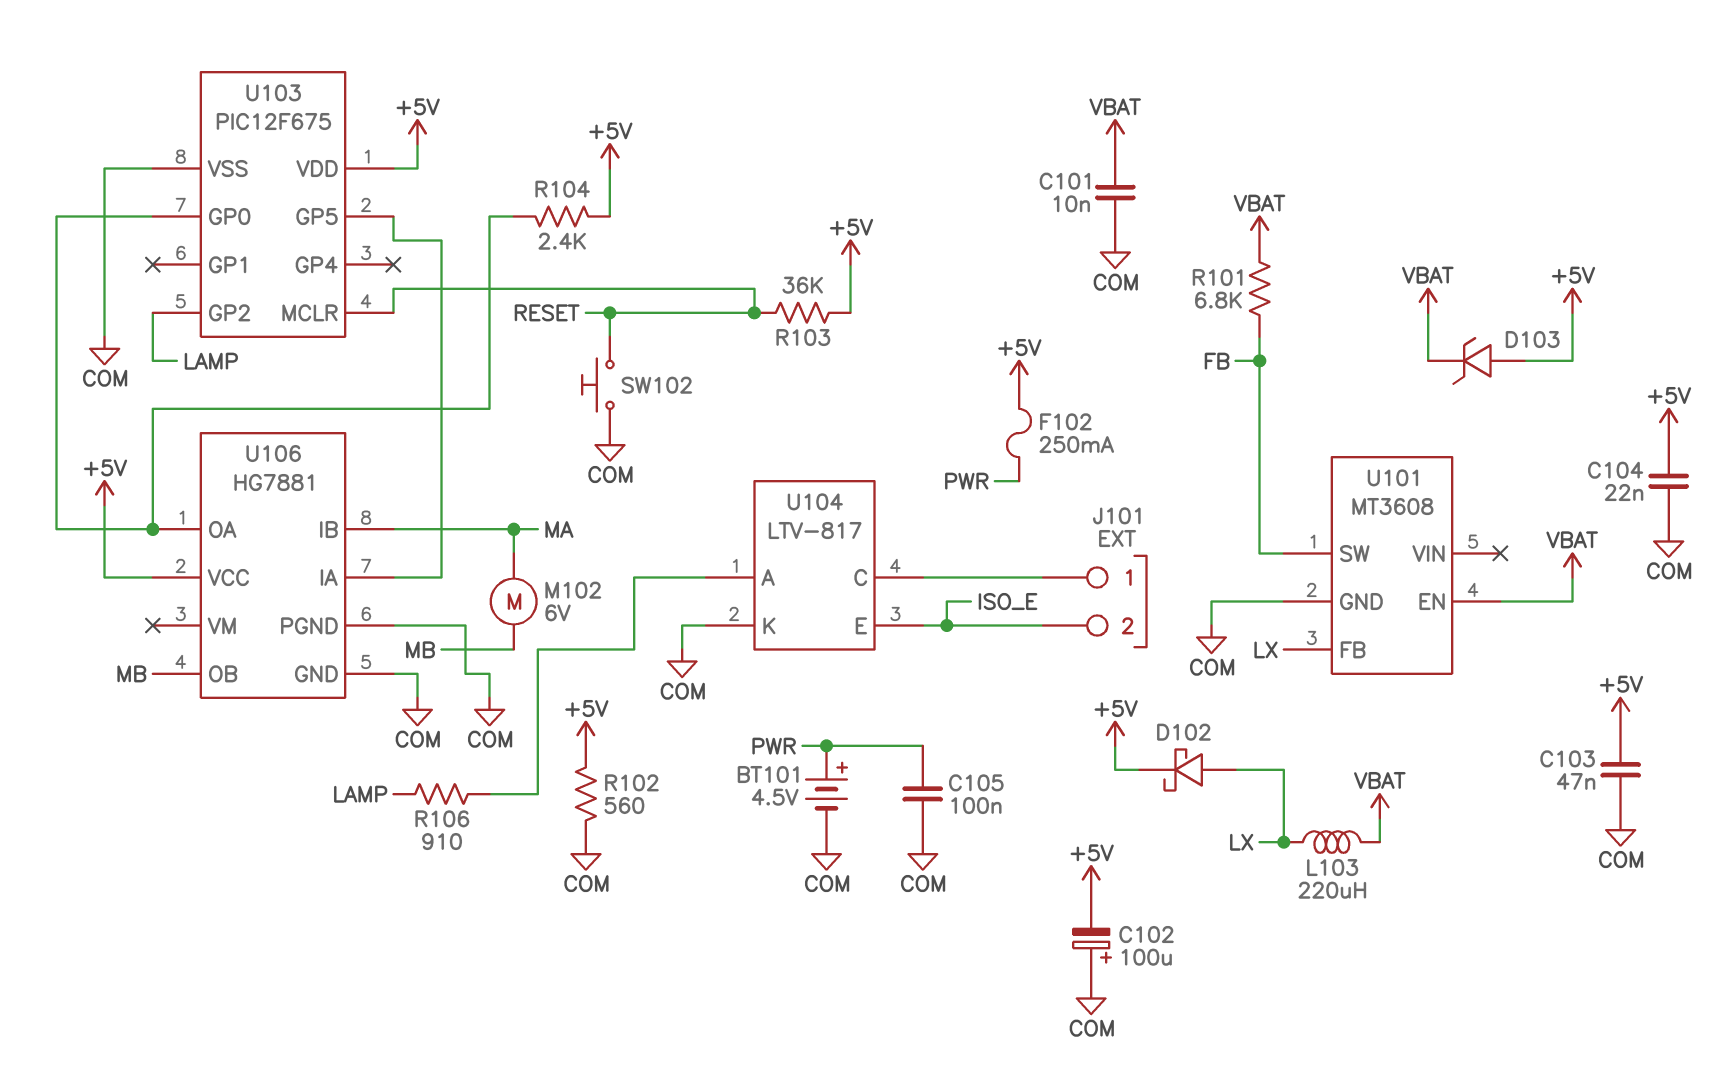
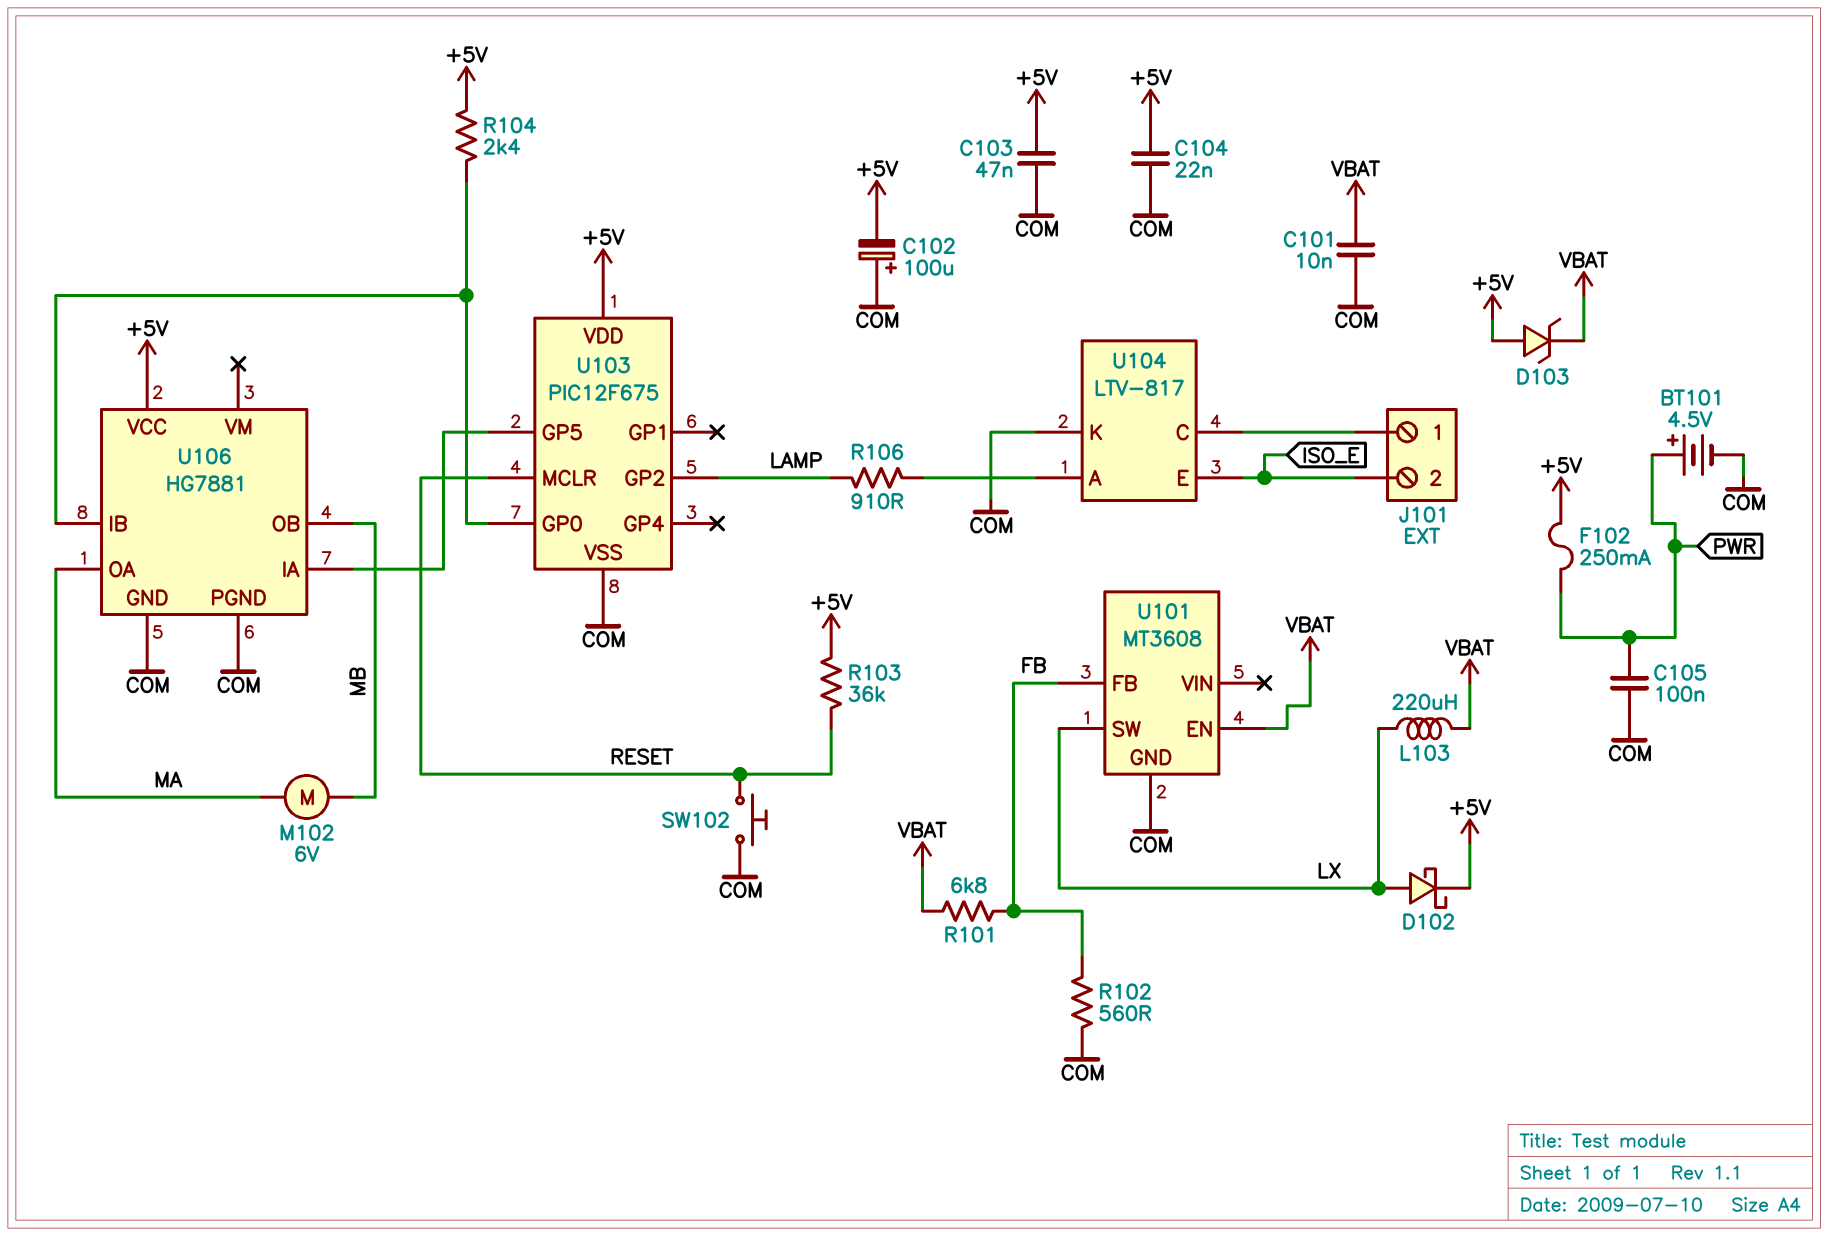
R102: 560 (+5V, COM) -> 560 (COM, FB)
U101 pin FB: LX -> FB
U101 pin SW: FB -> LX
U106 pin IB: MA -> U103/GP0
U106 pin OA: U103/GP0 -> MA

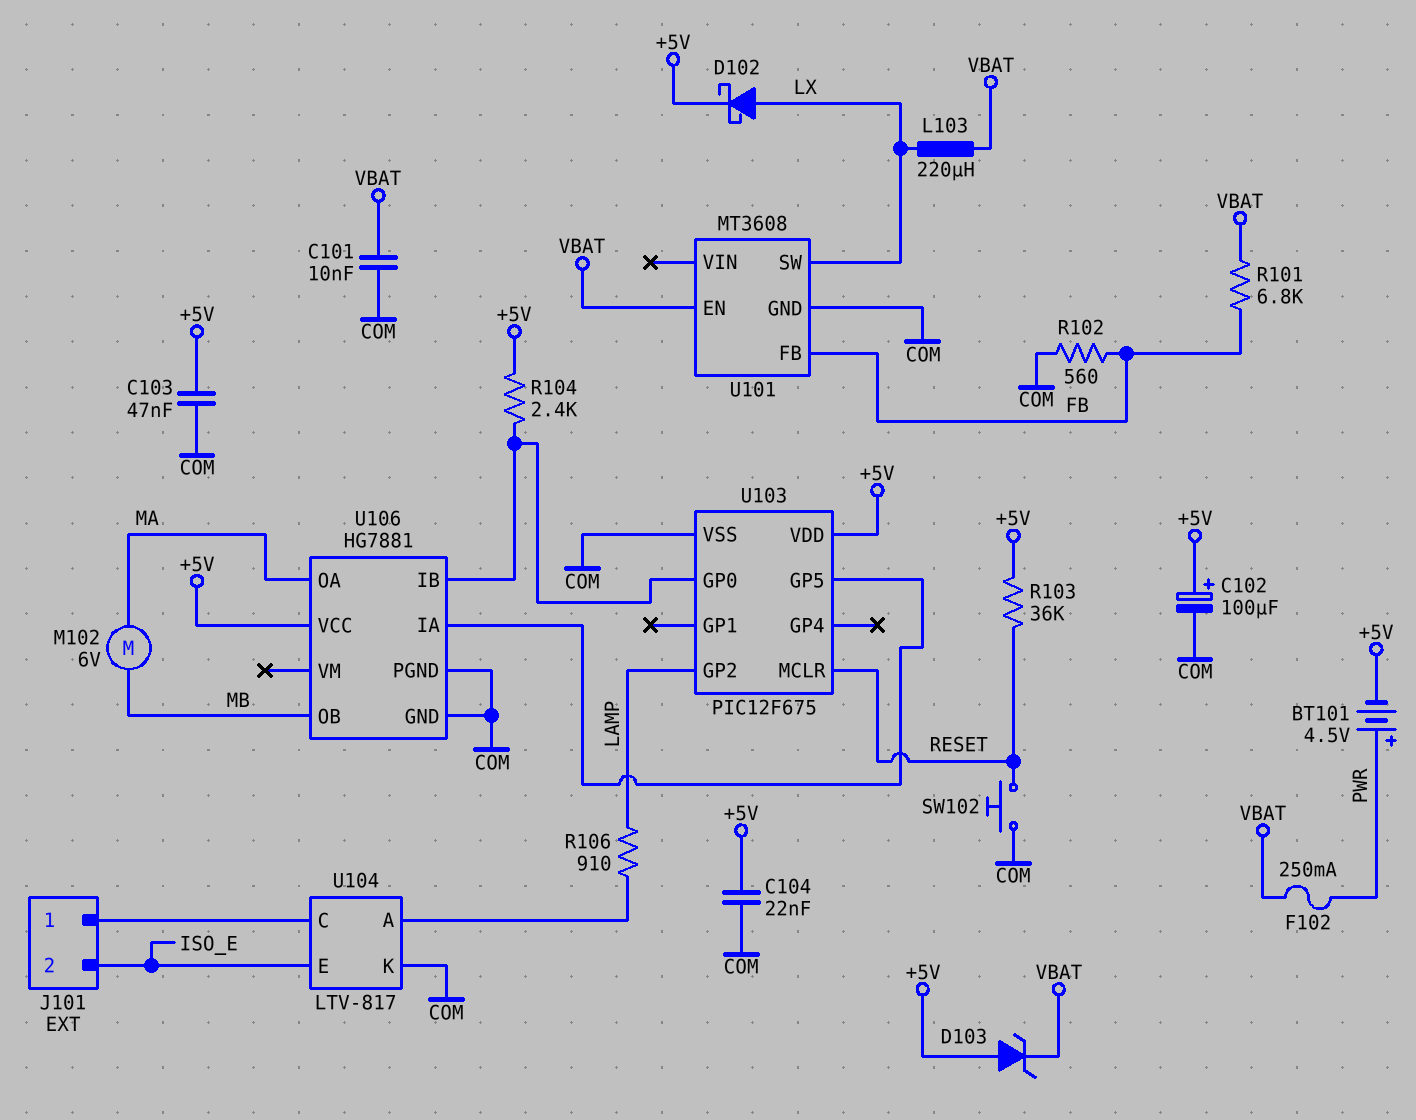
BT101: 4.5V (plus PWR, minus COM) -> 4.5V (plus PWR, minus +5V)
C102: 100uF (plus COM, minus +5V) -> 100uF (plus +5V, minus COM)
C105: 100nF (COM, PWR) -> none
F102: 250mA (+5V, PWR) -> 250mA (PWR, VBAT)

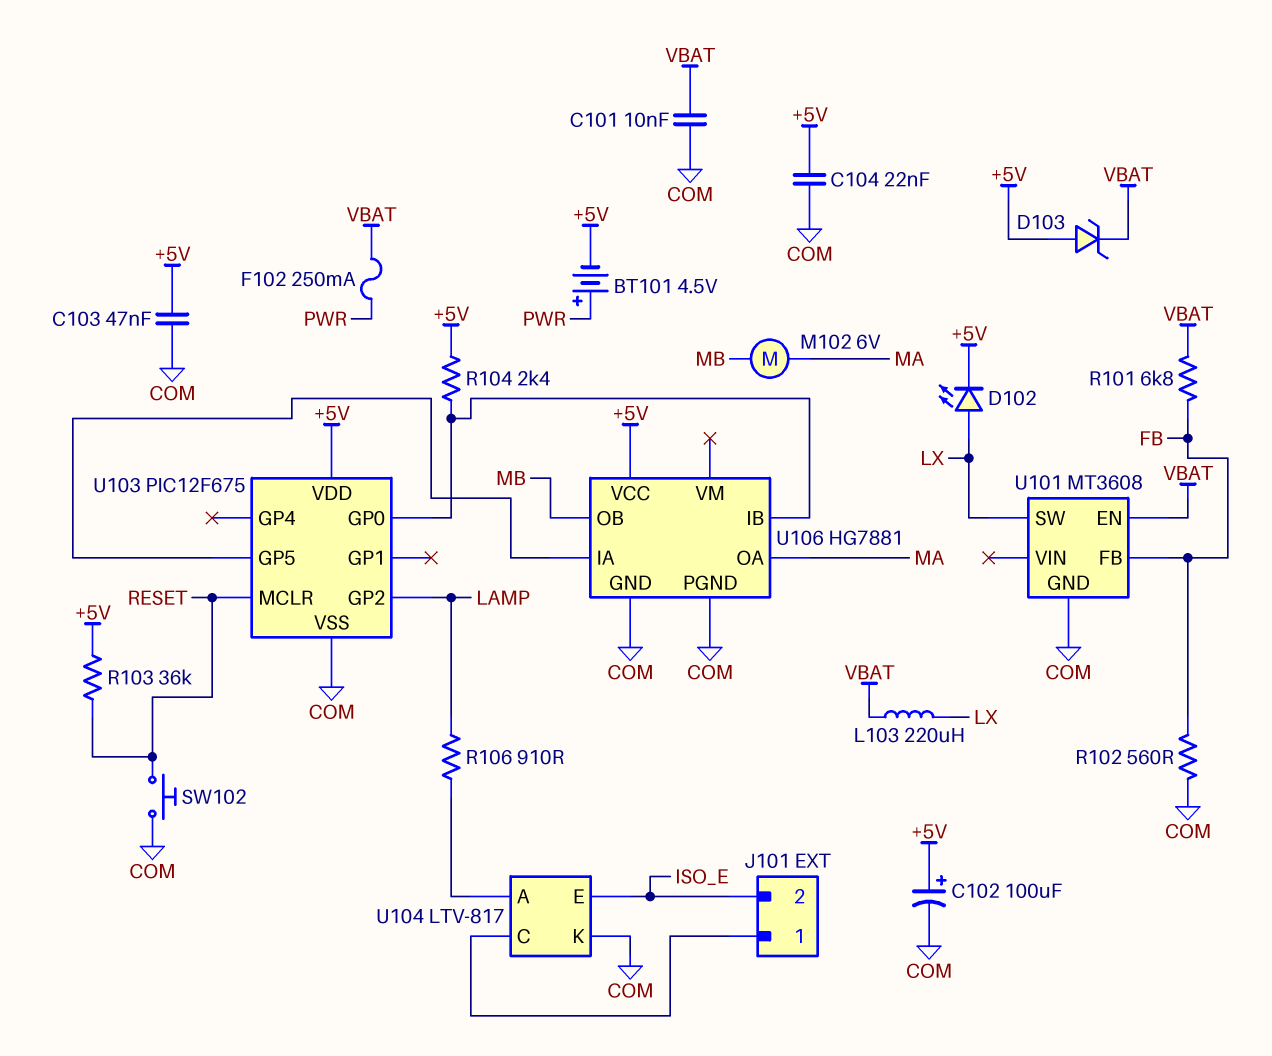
D102: schottky (A LX, K +5V) -> LED (A LX, K +5V)

